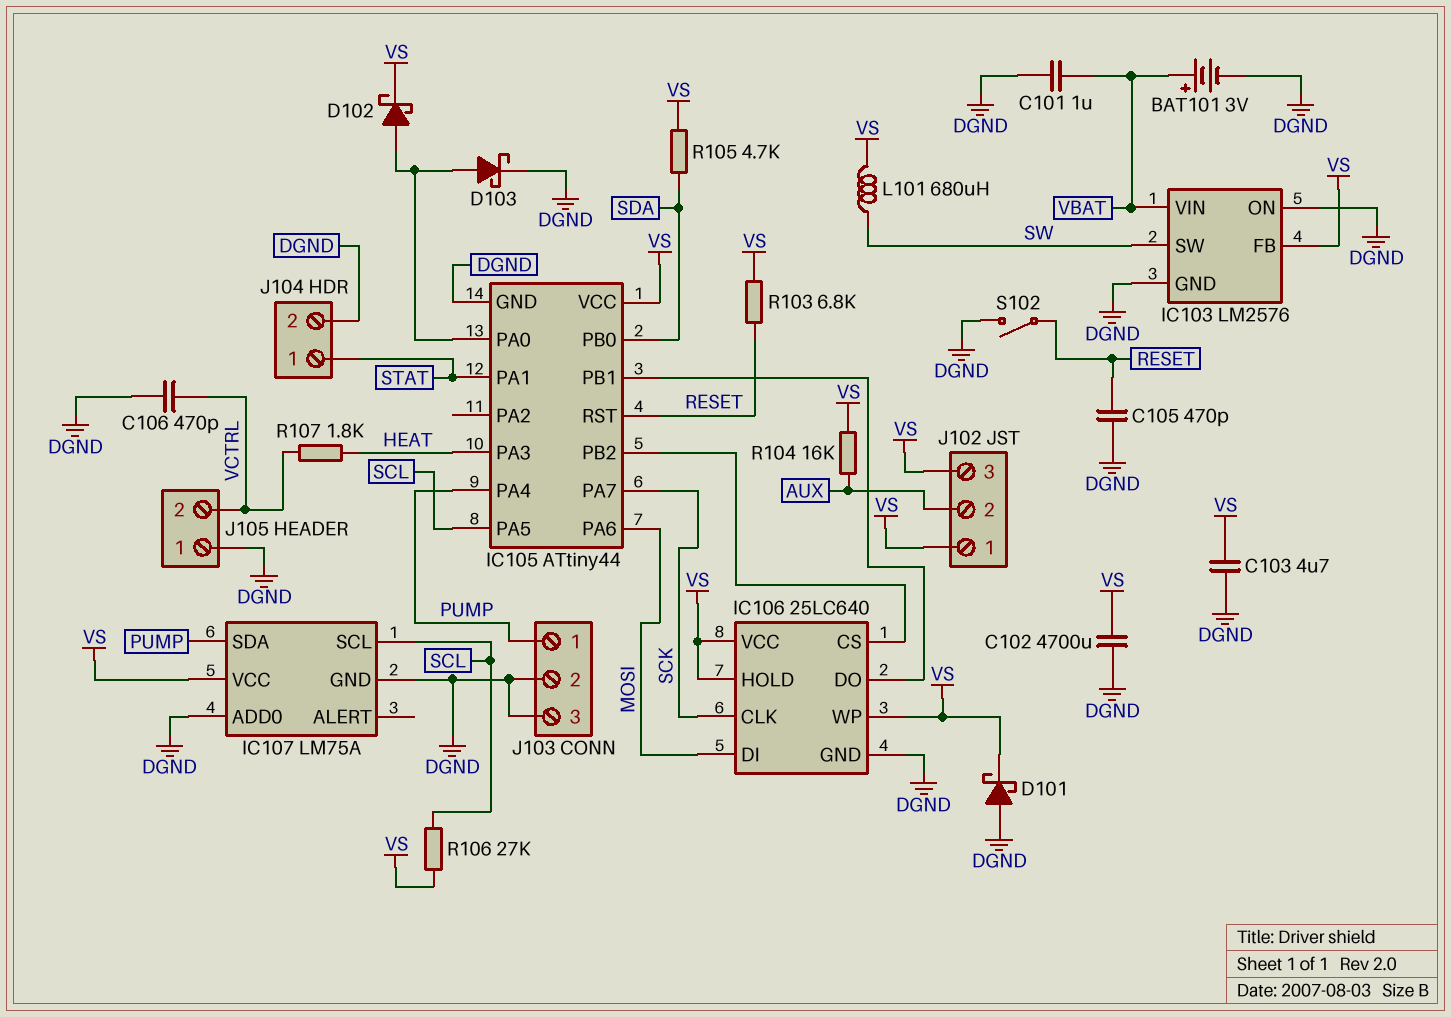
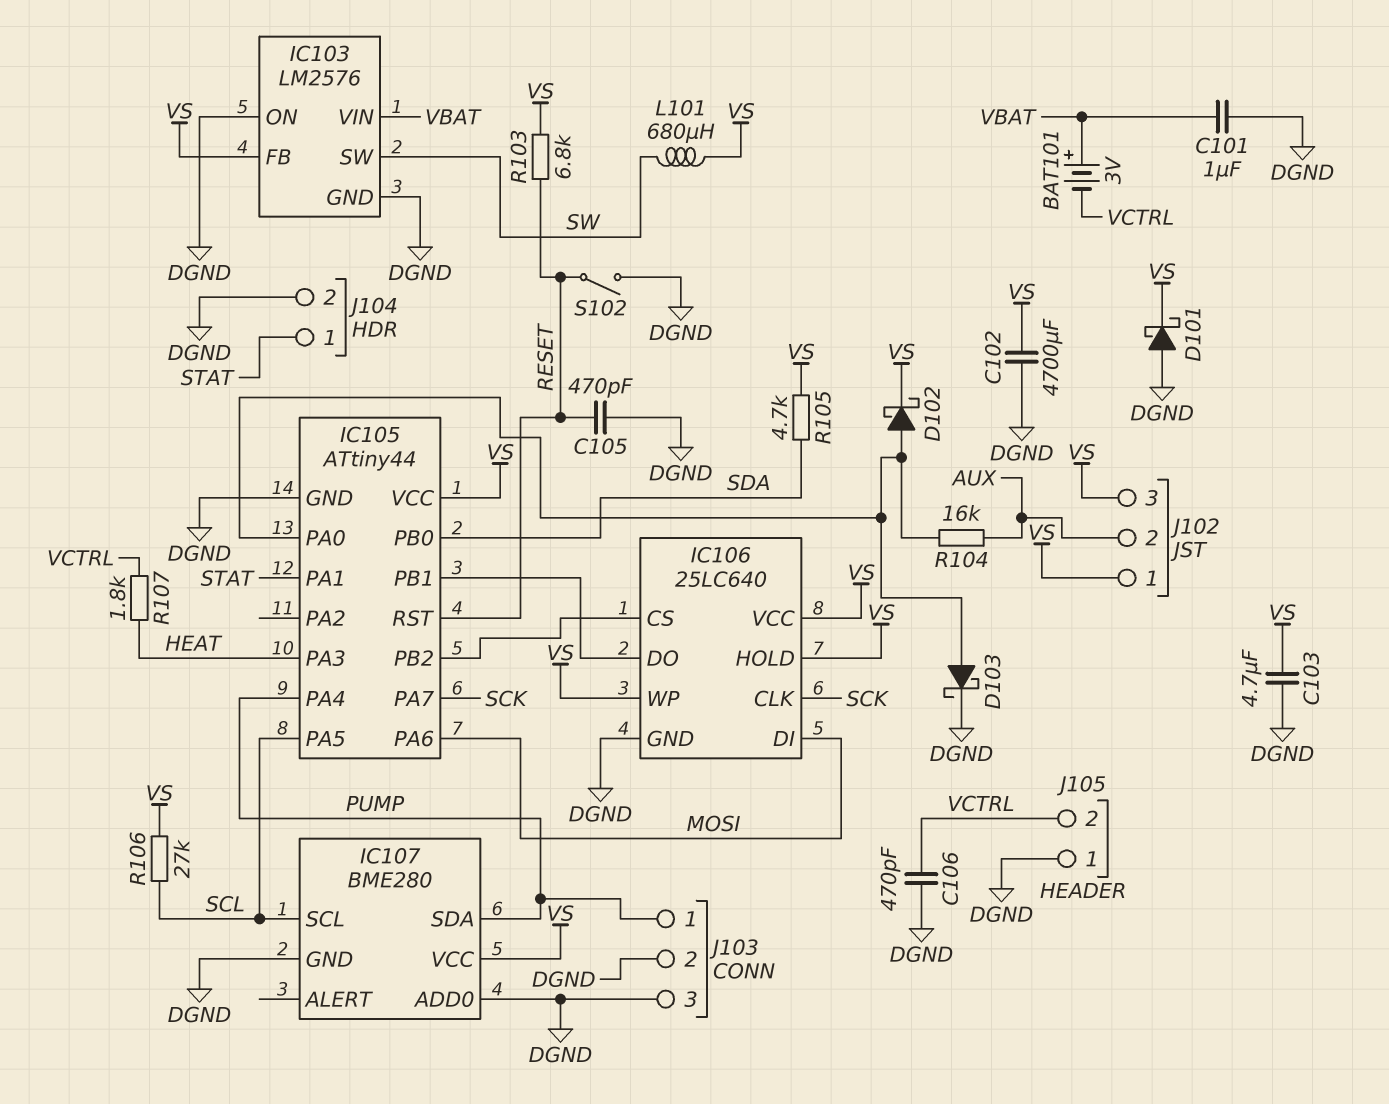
BAT101: 3V (plus VBAT, minus DGND) -> 3V (plus VBAT, minus VCTRL)
IC107: LM75A -> BME280
R104: 16k (AUX, VS) -> 16k (AUX, IC105/PA0)

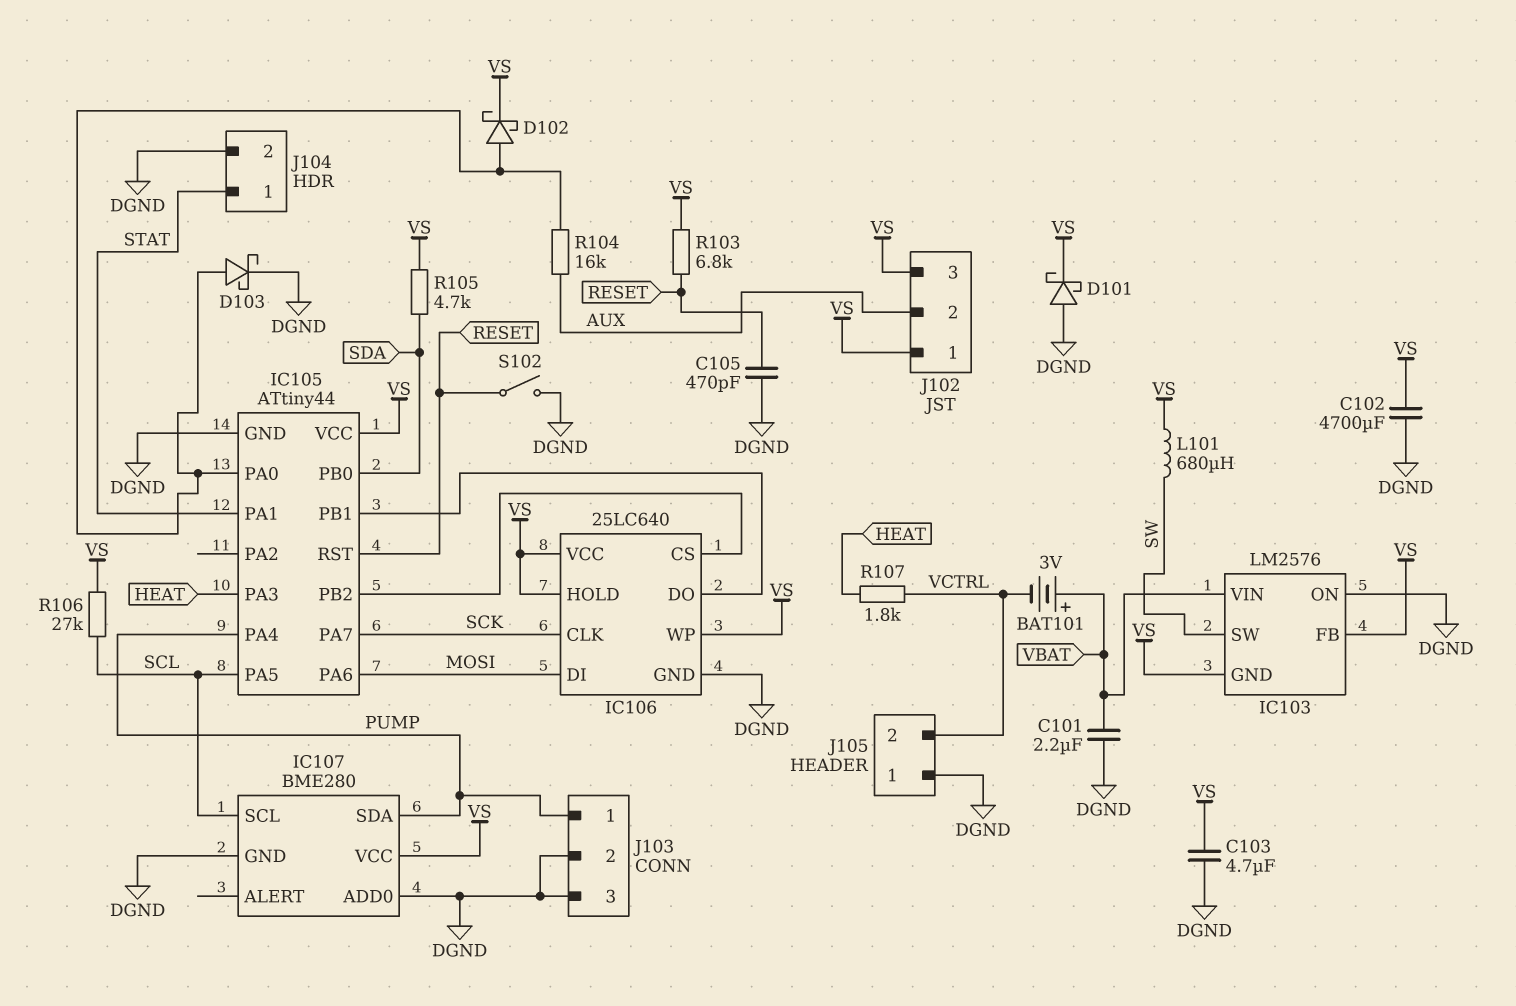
C101: 1uF (DGND, VBAT) -> 2.2uF (DGND, VBAT)
C106: 470pF (DGND, VCTRL) -> none
IC103 pin GND: DGND -> VS

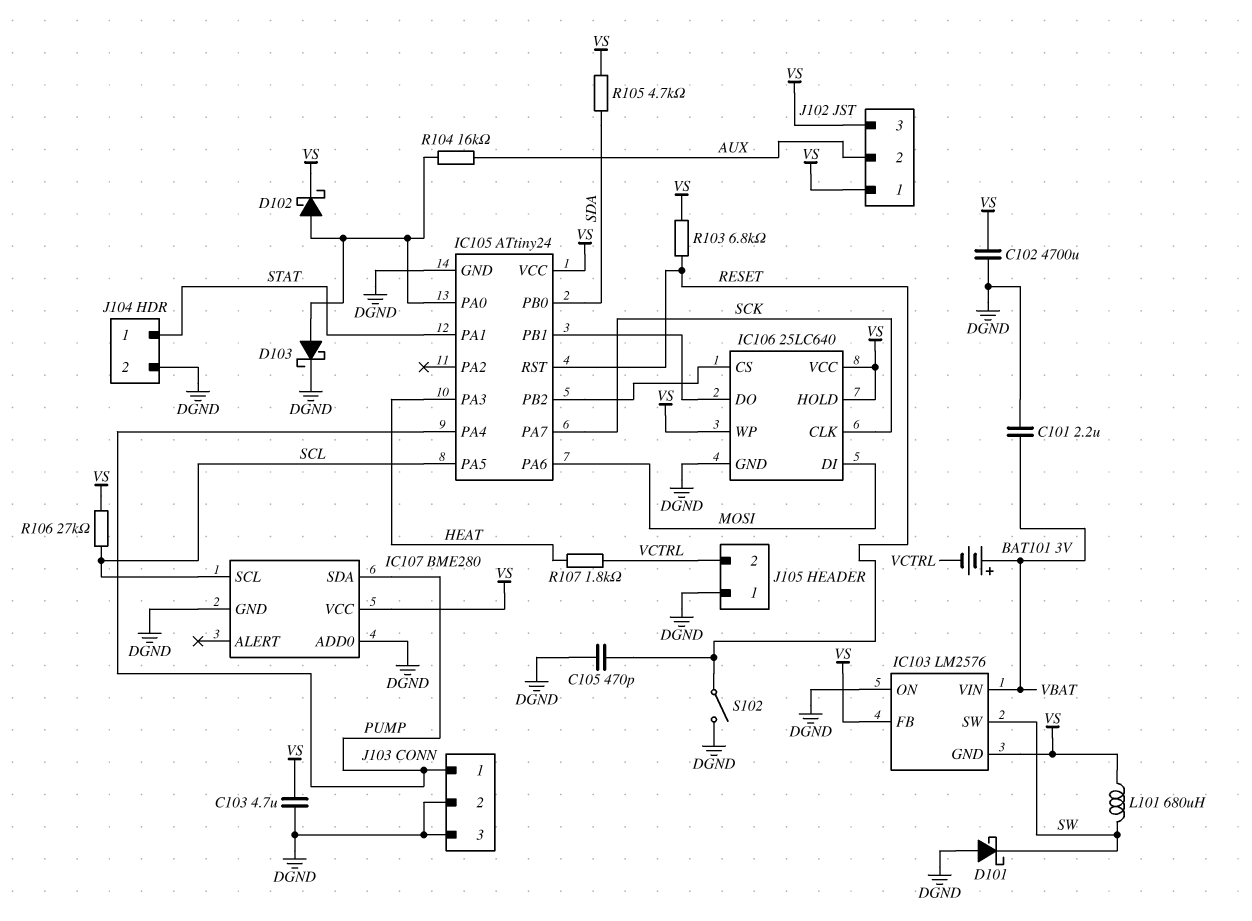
D101: schottky (A DGND, K VS) -> schottky (A DGND, K SW)
IC105: ATtiny44 -> ATtiny24

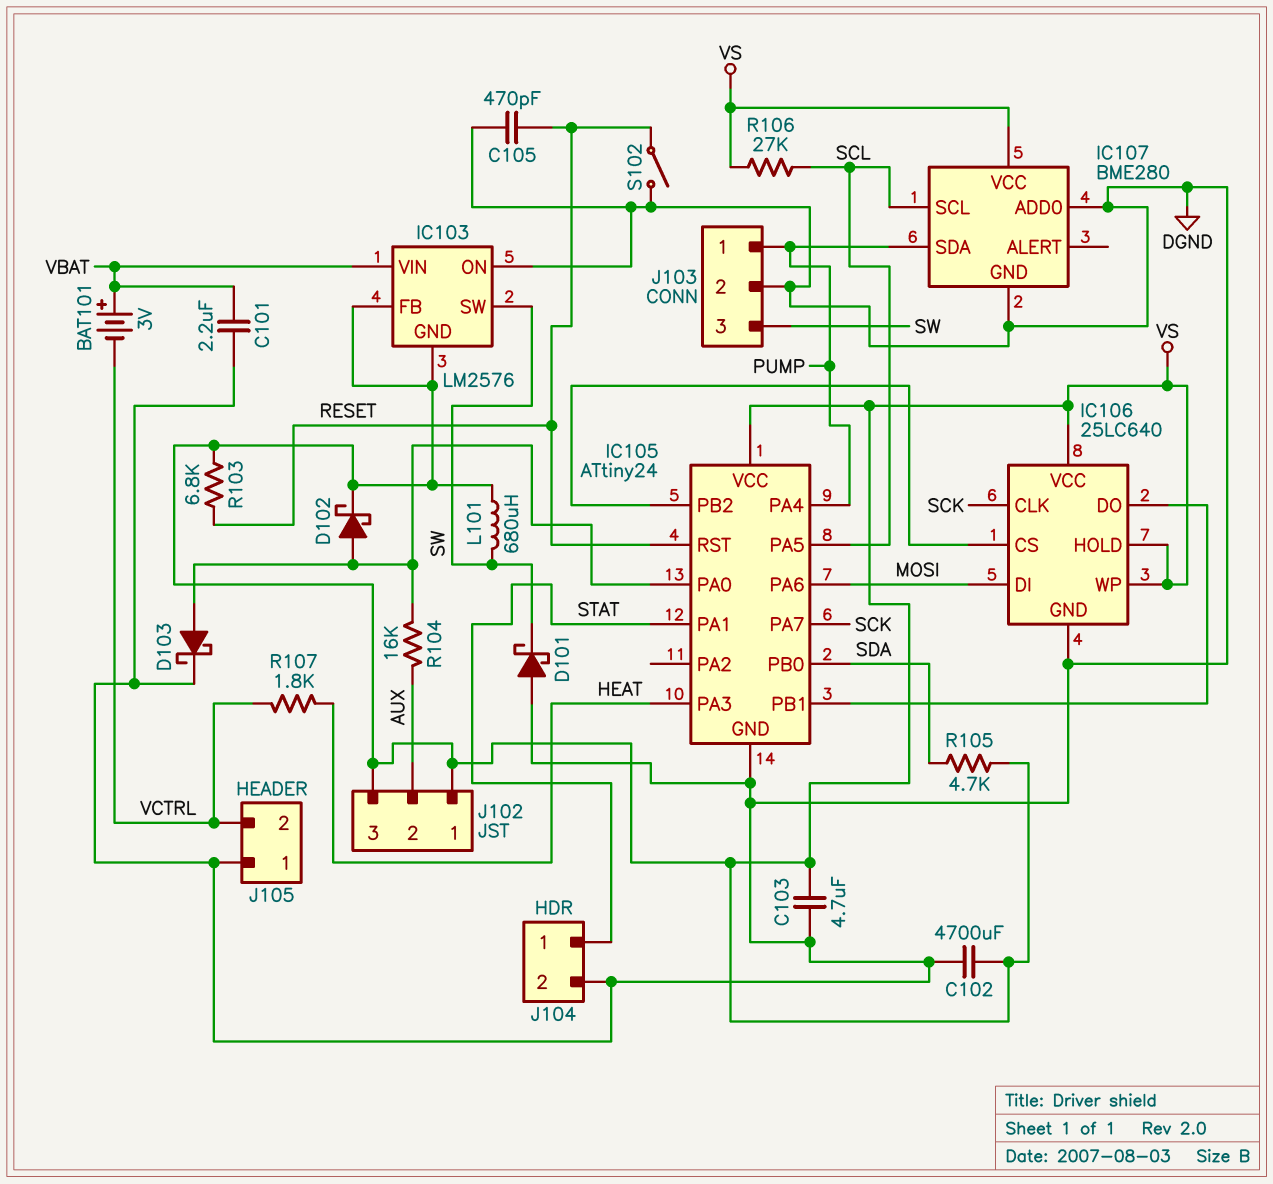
J103 pin 3: DGND -> SW

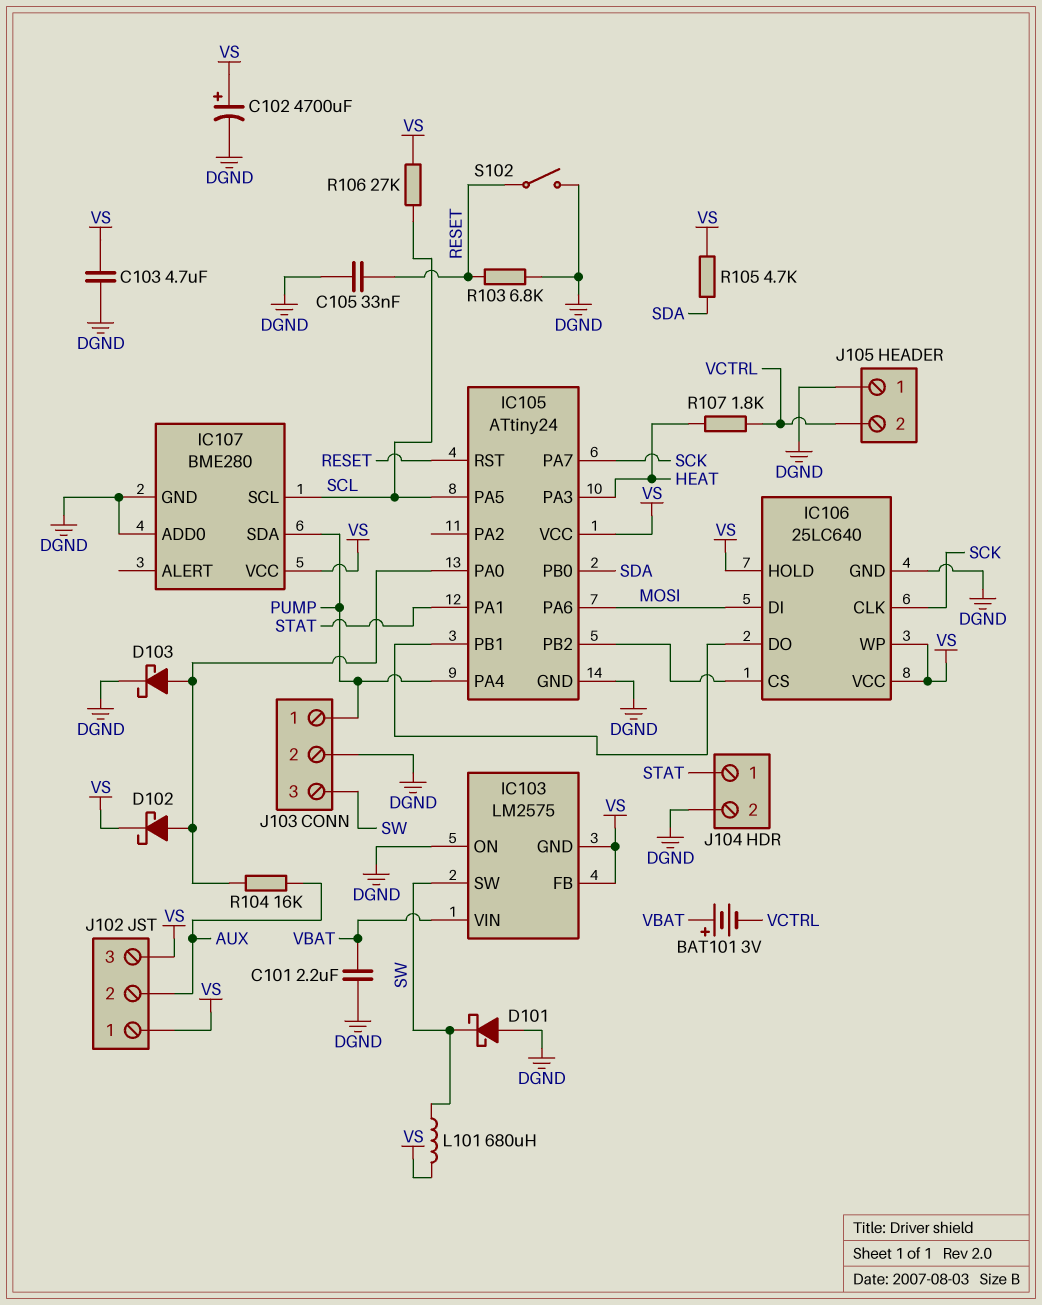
C102: 4700uF (DGND, VS) -> 4700uF (plus VS, minus DGND)
C105: 470pF (DGND, RESET) -> 33nF (DGND, RESET)
IC103: LM2576 -> LM2575
R103: 6.8k (RESET, VS) -> 6.8k (DGND, RESET)

